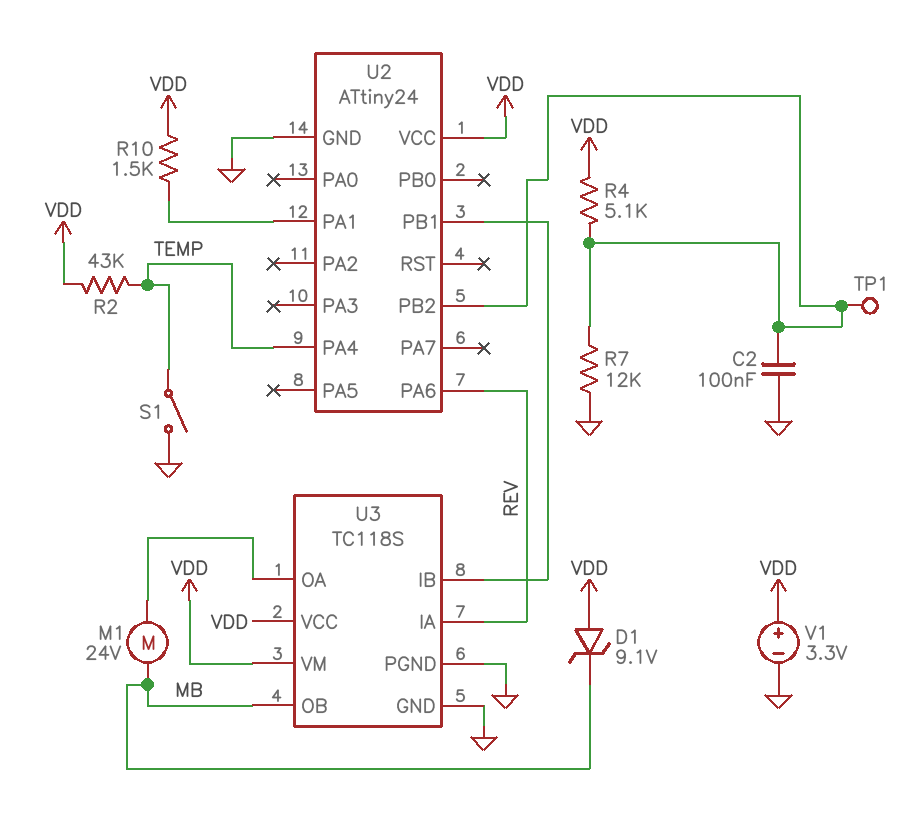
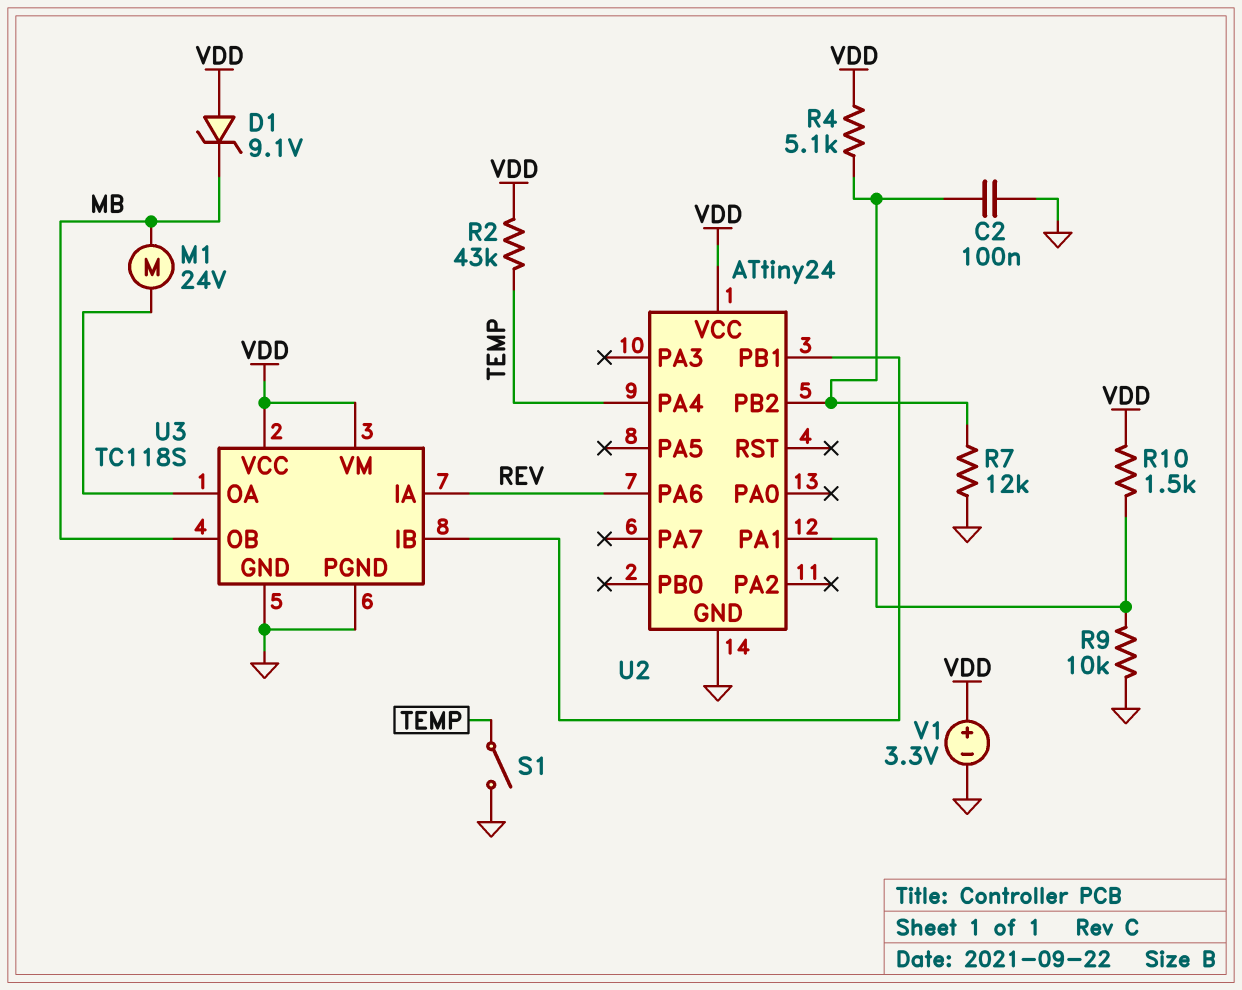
R9: none -> 10k (GND, U2/PA1)
TP1: test point (U2/PB2) -> none

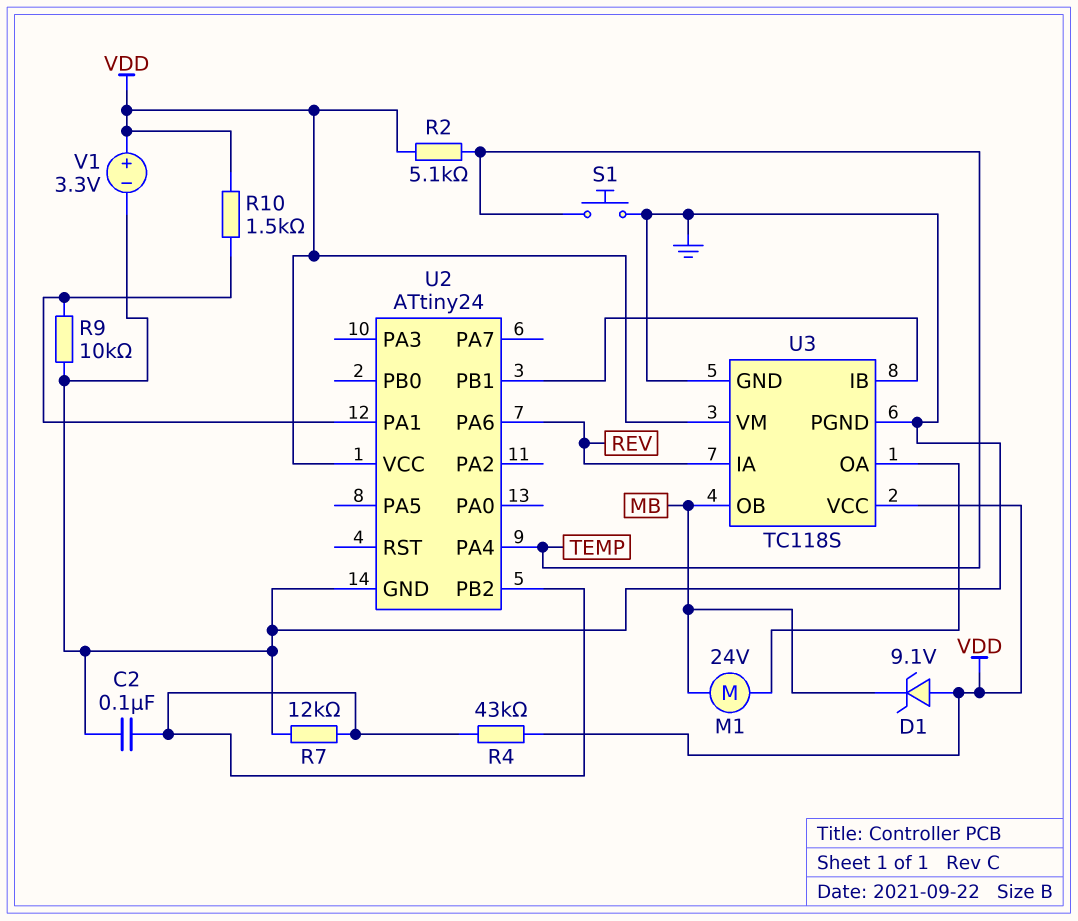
R2: 43k (TEMP, VDD) -> 5.1k (TEMP, VDD)
R4: 5.1k (U2/PB2, VDD) -> 43k (U2/PB2, VDD)
S1: switch (GND, TEMP) -> button (GND, TEMP)

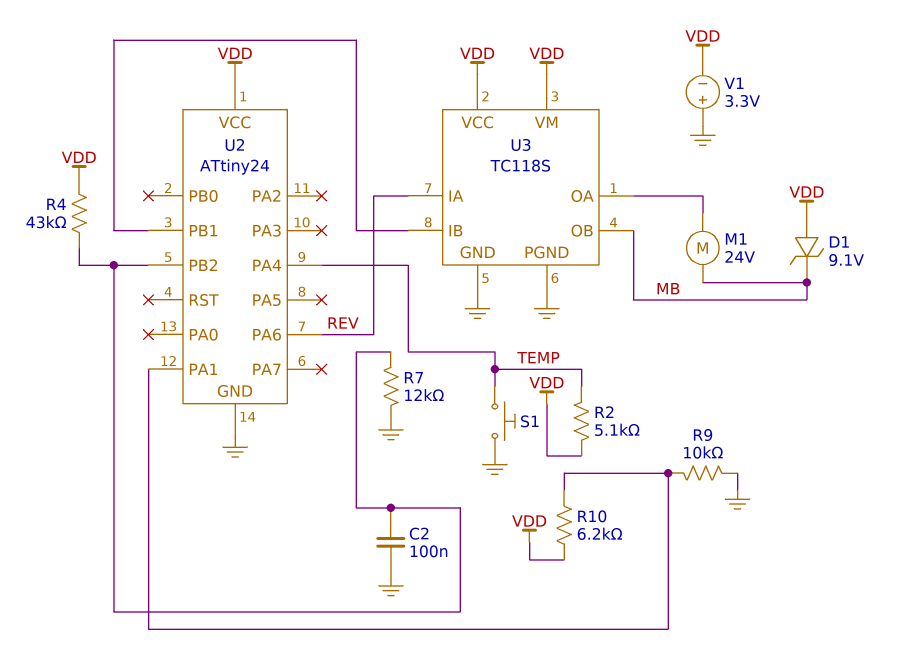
R10: 1.5k (U2/PA1, VDD) -> 6.2k (U2/PA1, VDD)
V1: 3.3V (plus VDD, minus GND) -> 3.3V (plus GND, minus VDD)

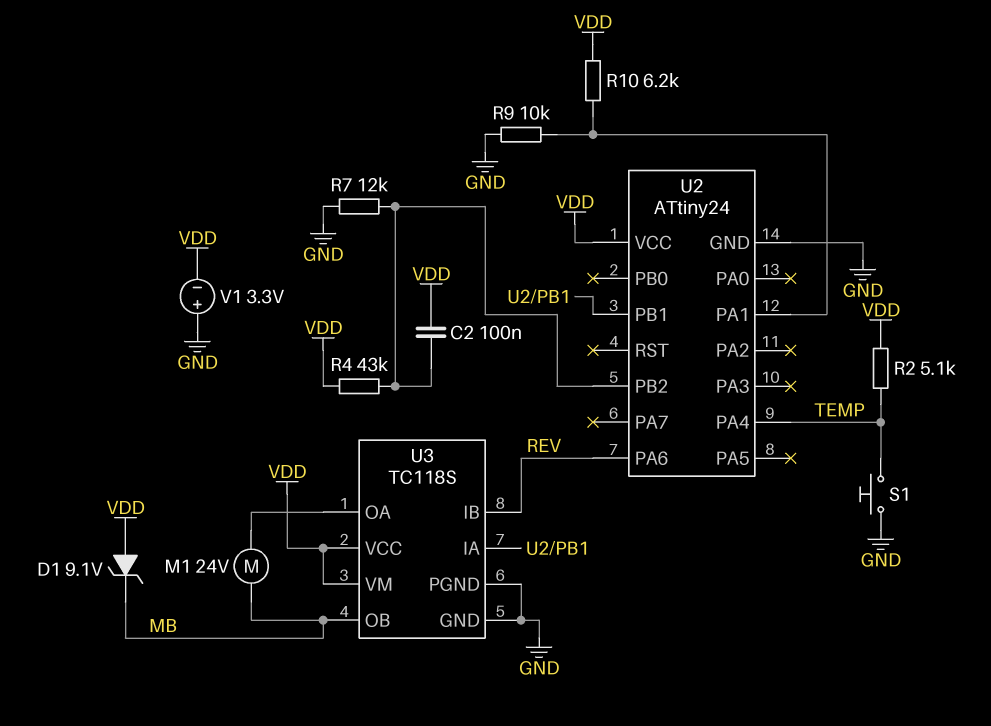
C2: 100nF (GND, U2/PB2) -> 100nF (U2/PB2, VDD)
U3 pin IA: REV -> U2/PB1
U3 pin IB: U2/PB1 -> REV

